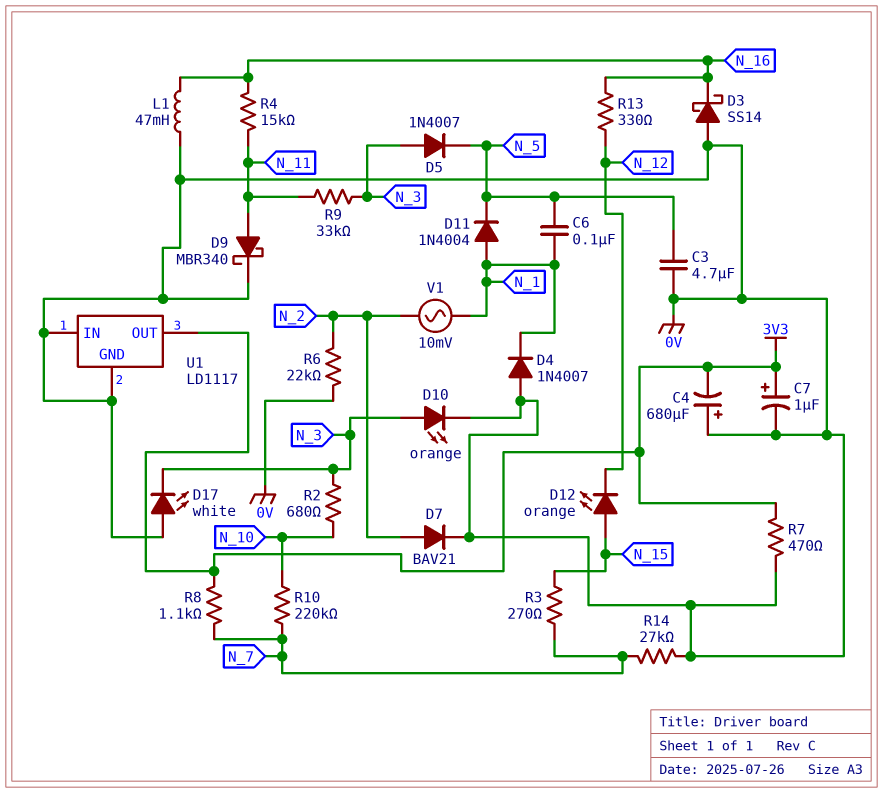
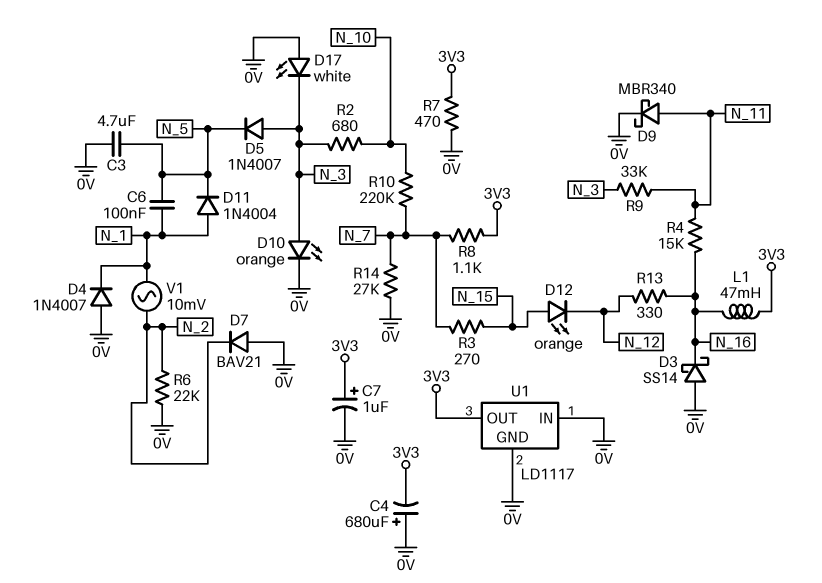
D7: diode BAV21 (A N_2, K 0V) -> diode BAV21 (A 0V, K N_2)
L1: 47mH (0V, N_16) -> 47mH (3V3, N_16)

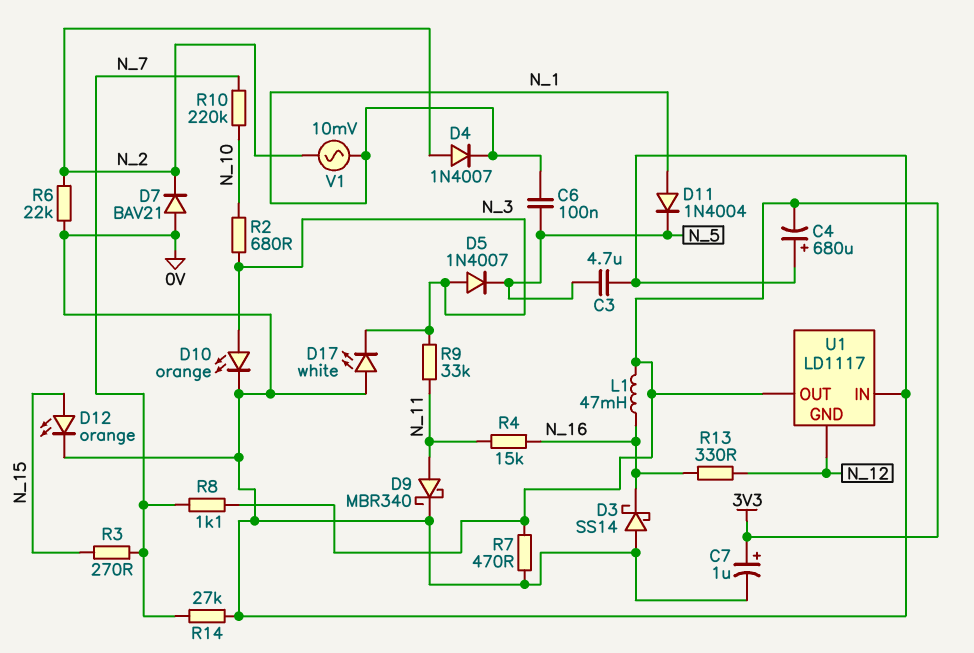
D4: diode 1N4007 (A 0V, K N_1) -> diode 1N4007 (A N_2, K N_1)
D12: LED orange (A N_15, K N_12) -> LED orange (A N_15, K 0V)
U1 pin GND: 0V -> N_12

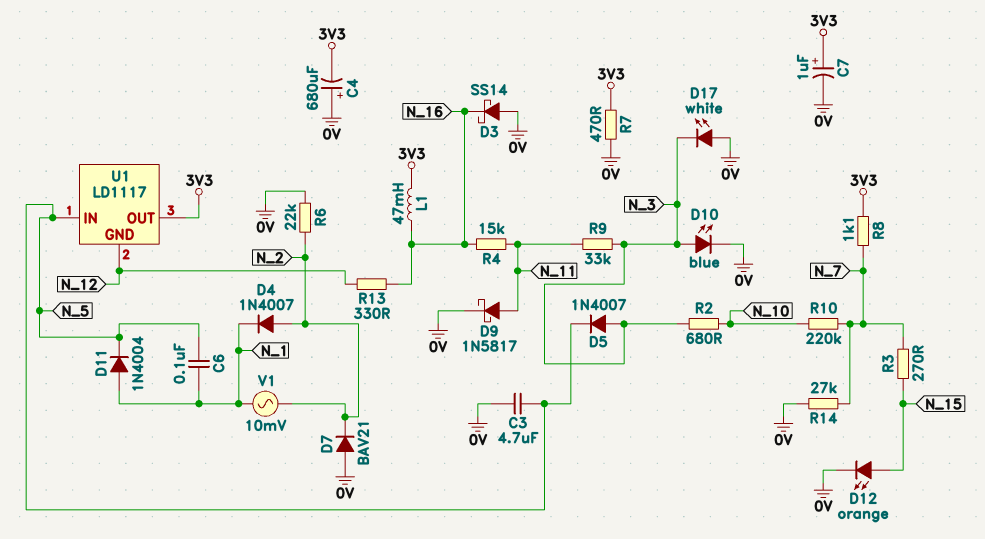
D9: schottky MBR340 (A N_11, K 0V) -> schottky 1N5817 (A N_11, K 0V)
D10: LED orange (A N_3, K 0V) -> LED blue (A N_3, K 0V)
U1 pin IN: 0V -> N_5

